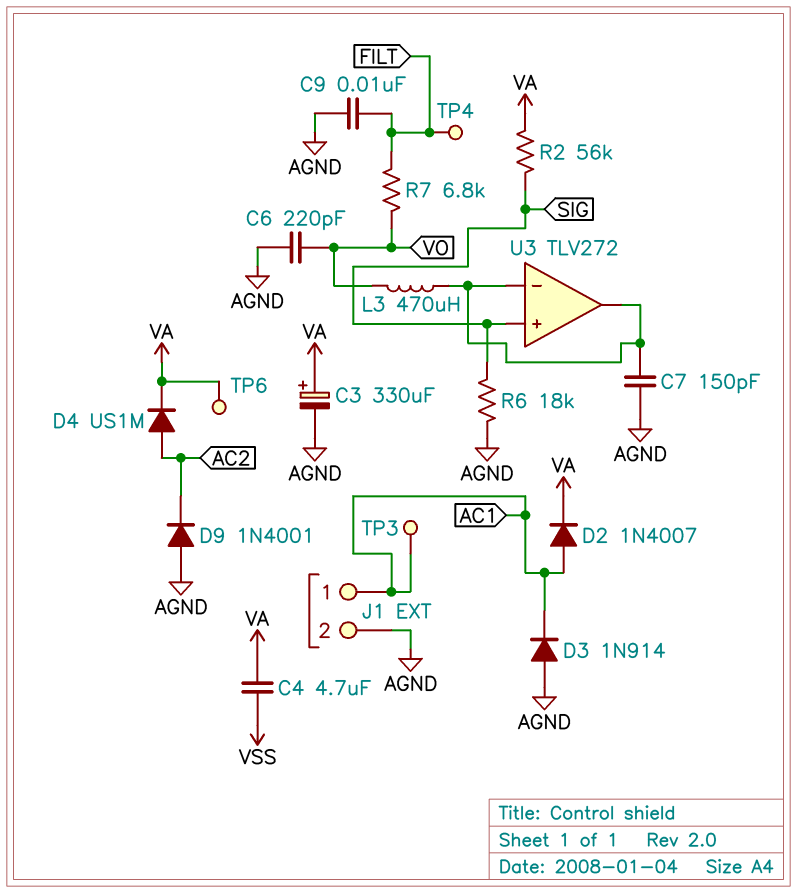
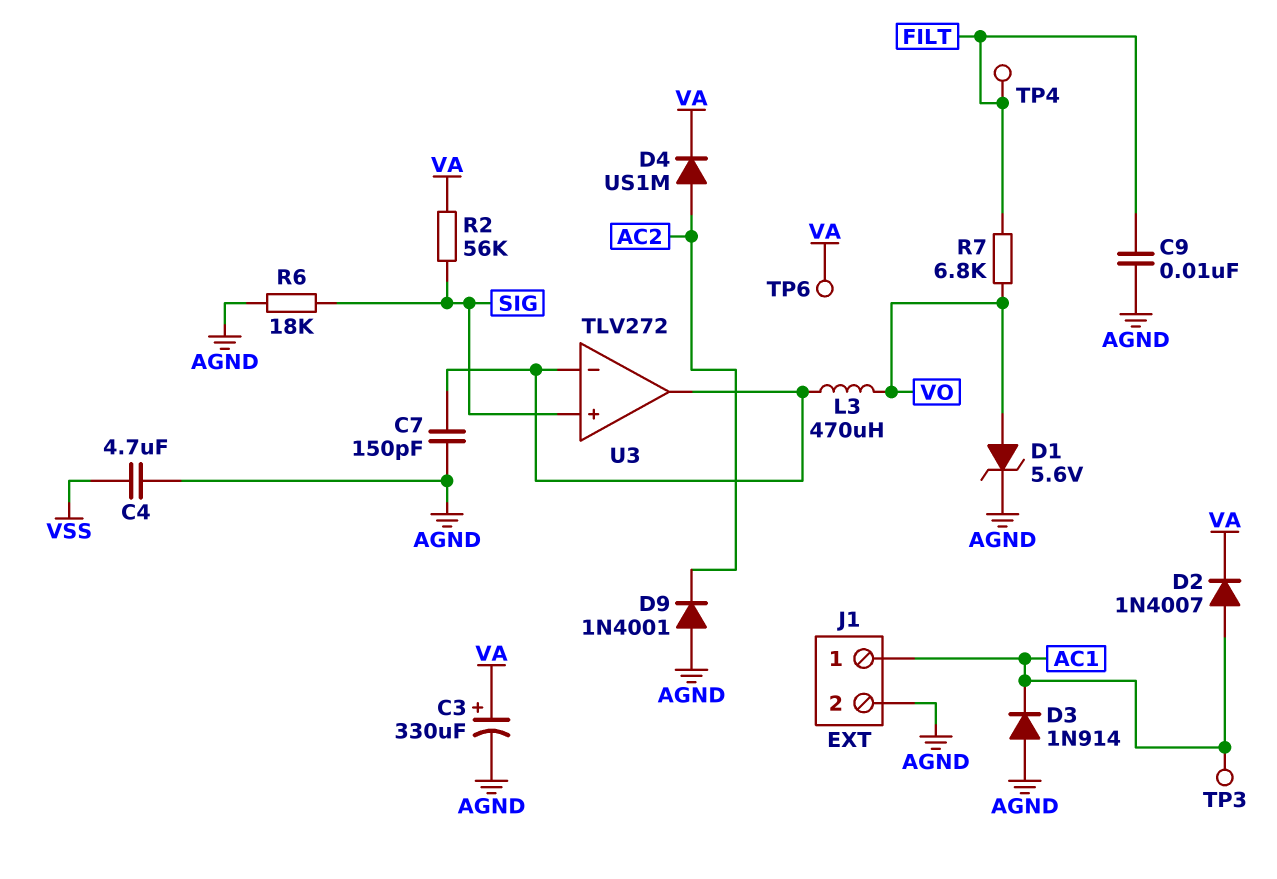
C4: 4.7uF (VA, VSS) -> 4.7uF (AGND, VSS)
C6: 220pF (AGND, VO) -> none
D1: none -> zener 5.6V (A VO, K AGND)

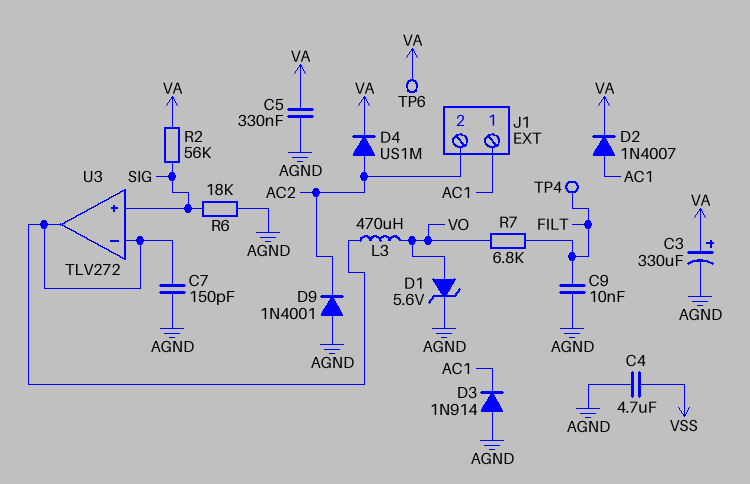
C5: none -> 330nF (AGND, VA)
J1 pin 2: AGND -> AC2
TP3: test point (AC1) -> none

